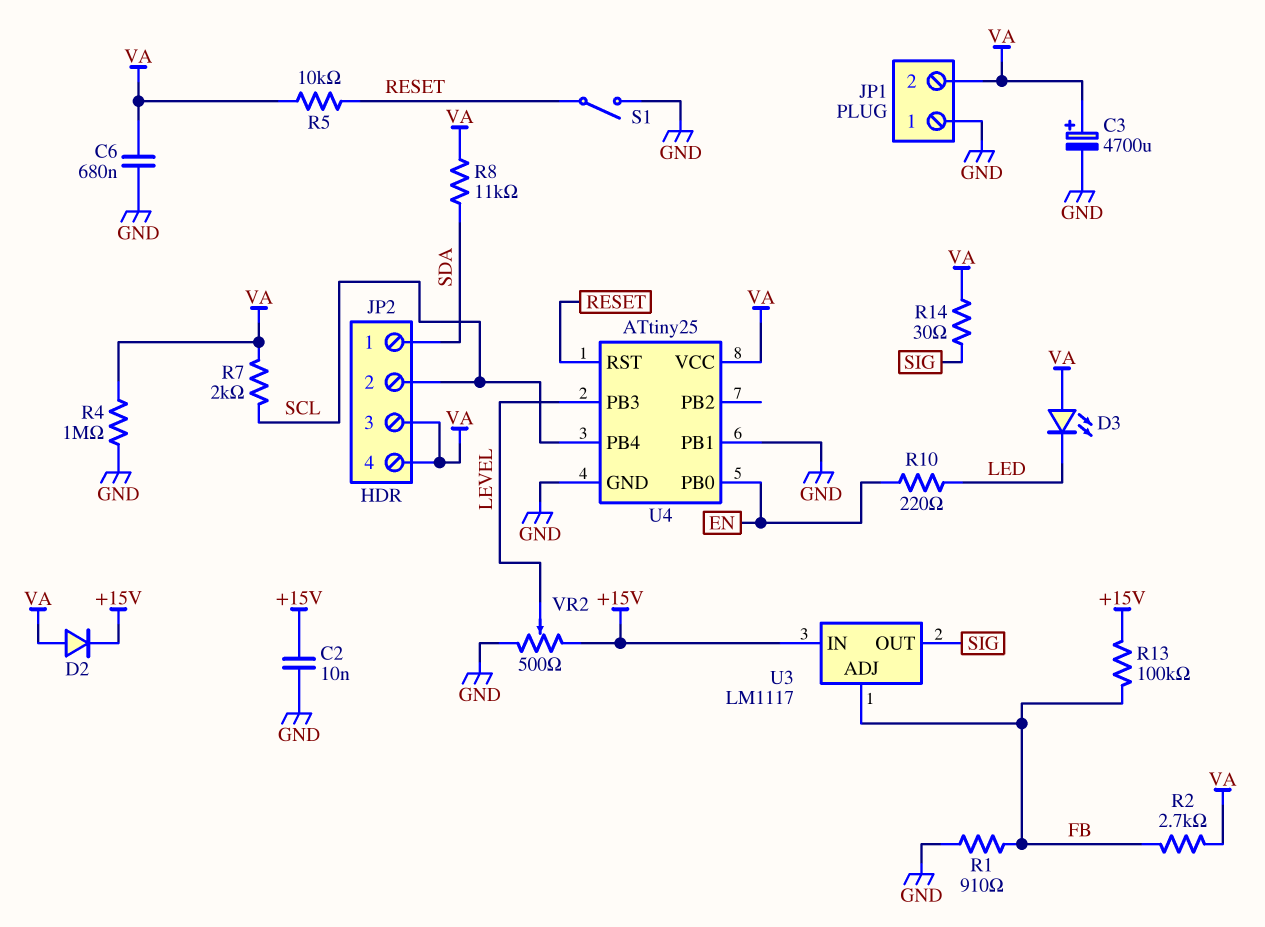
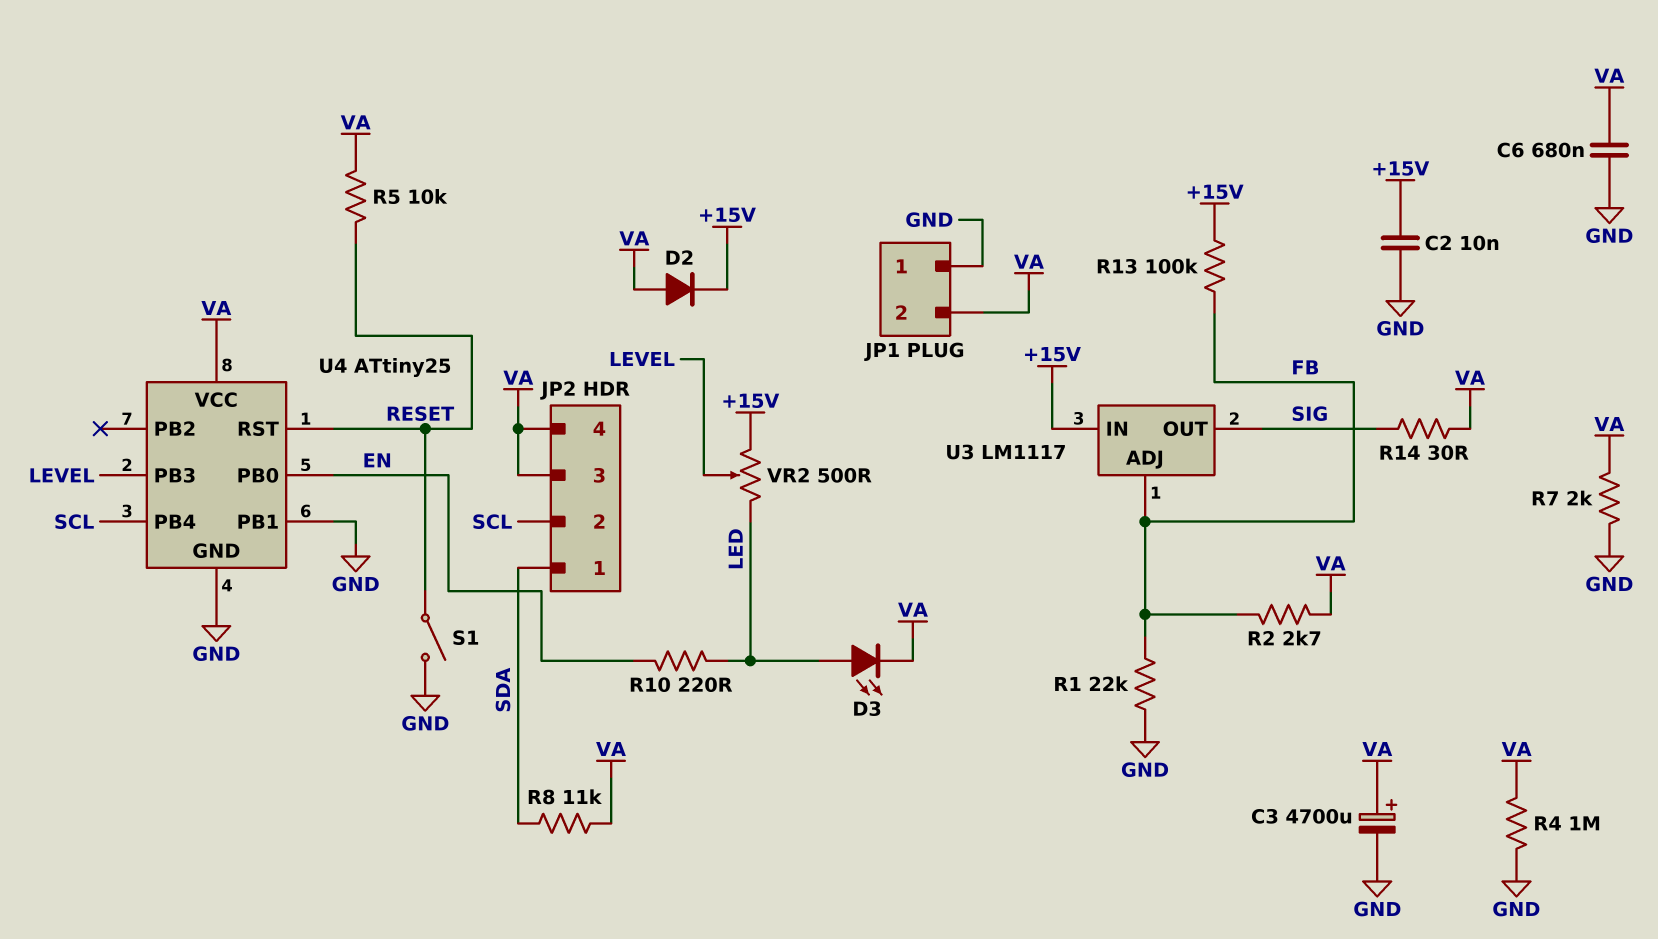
D3: LED (A VA, K LED) -> LED (A LED, K VA)
R1: 910 (FB, GND) -> 22k (FB, GND)
R7: 2k (SCL, VA) -> 2k (GND, VA)
VR2: 500 (+15V, GND, wiper LEVEL) -> 500 (+15V, LED, wiper LEVEL)

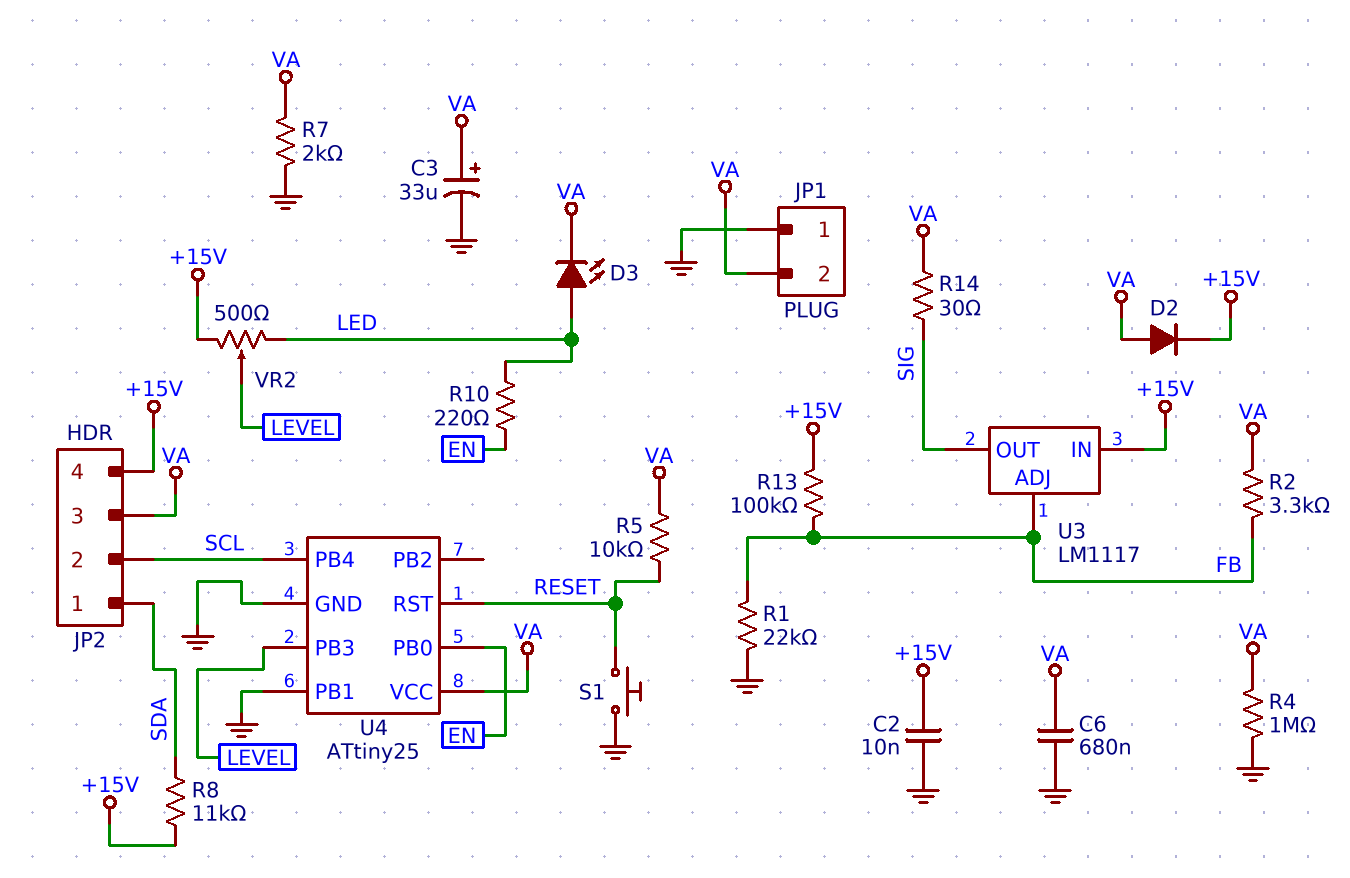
C3: 4700uF (plus VA, minus GND) -> 33uF (plus VA, minus GND)
JP2 pin 4: VA -> +15V
R2: 2.7k (FB, VA) -> 3.3k (FB, VA)
R8: 11k (SDA, VA) -> 11k (+15V, SDA)
S1: switch (GND, RESET) -> button (GND, RESET)

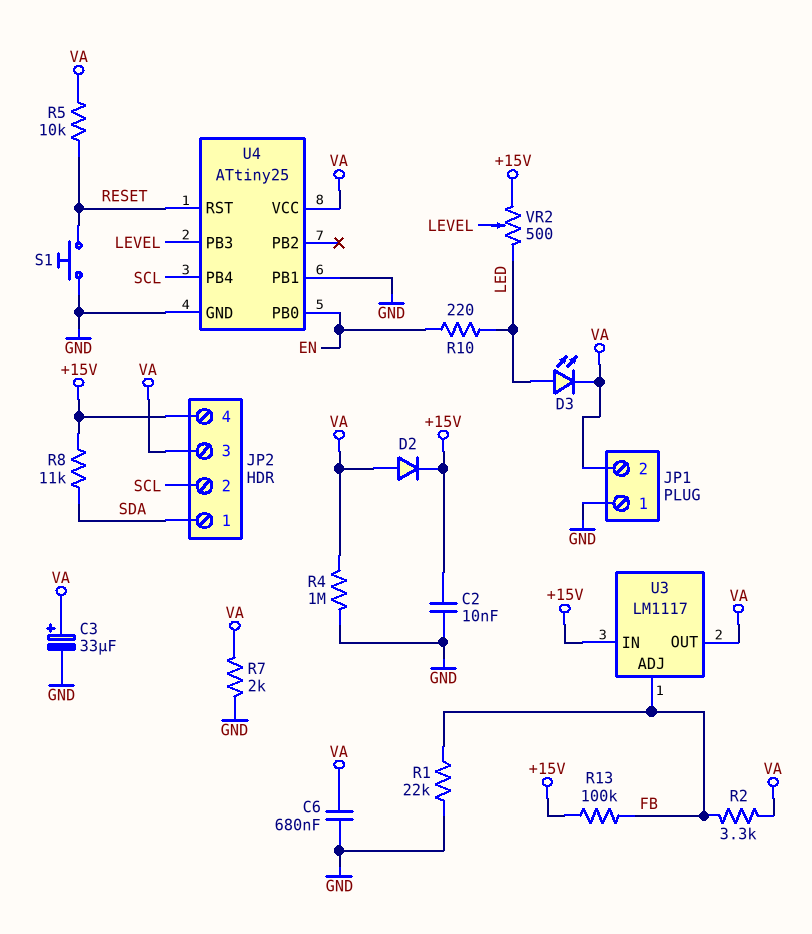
R14: 30 (SIG, VA) -> none
U3 pin OUT: SIG -> VA

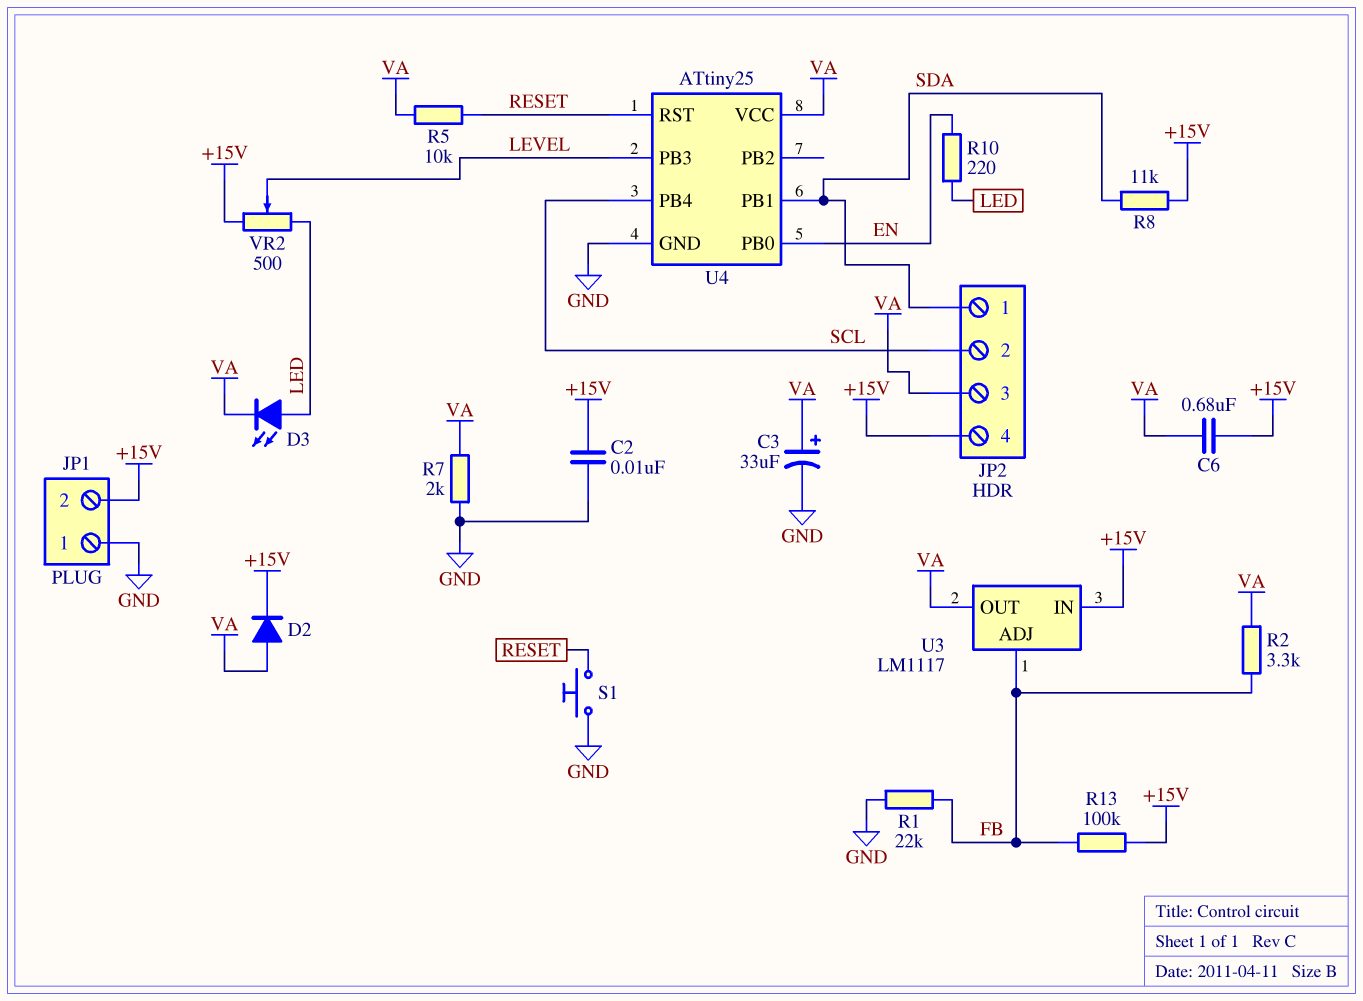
C6: 680nF (GND, VA) -> 680nF (+15V, VA)
JP1 pin 2: VA -> +15V
R4: 1M (GND, VA) -> none
U4 pin PB1: GND -> SDA

